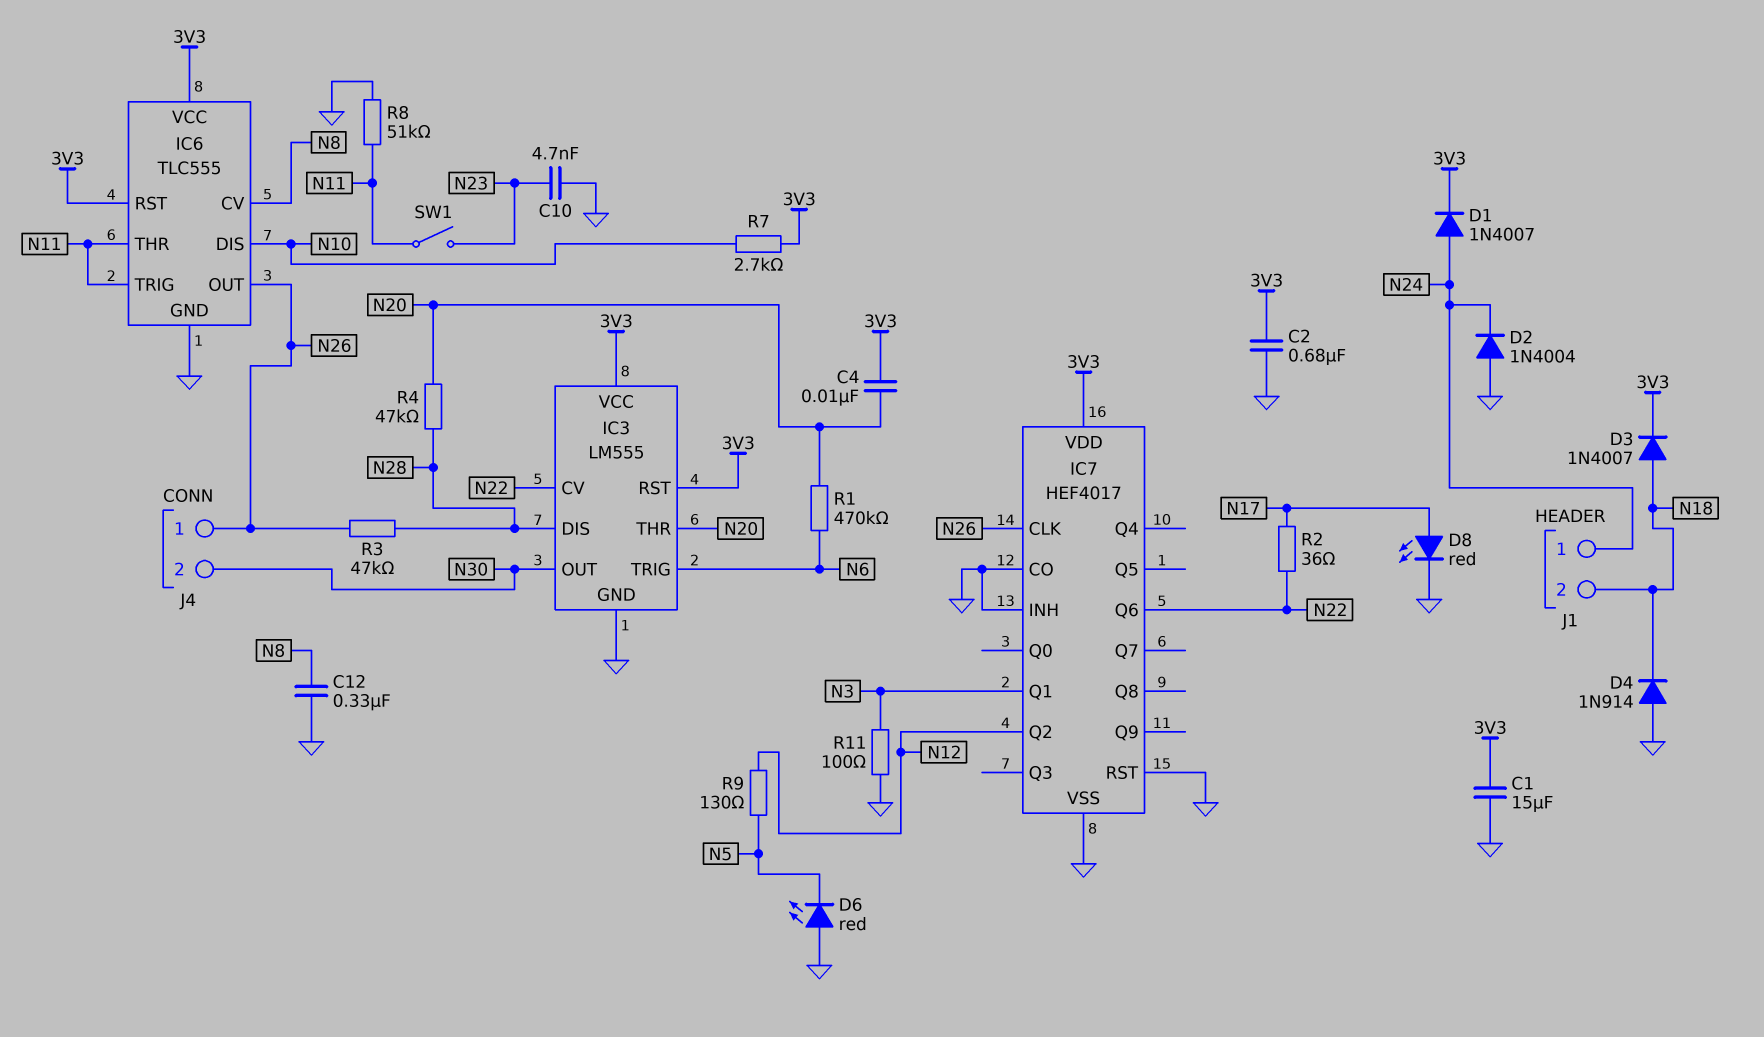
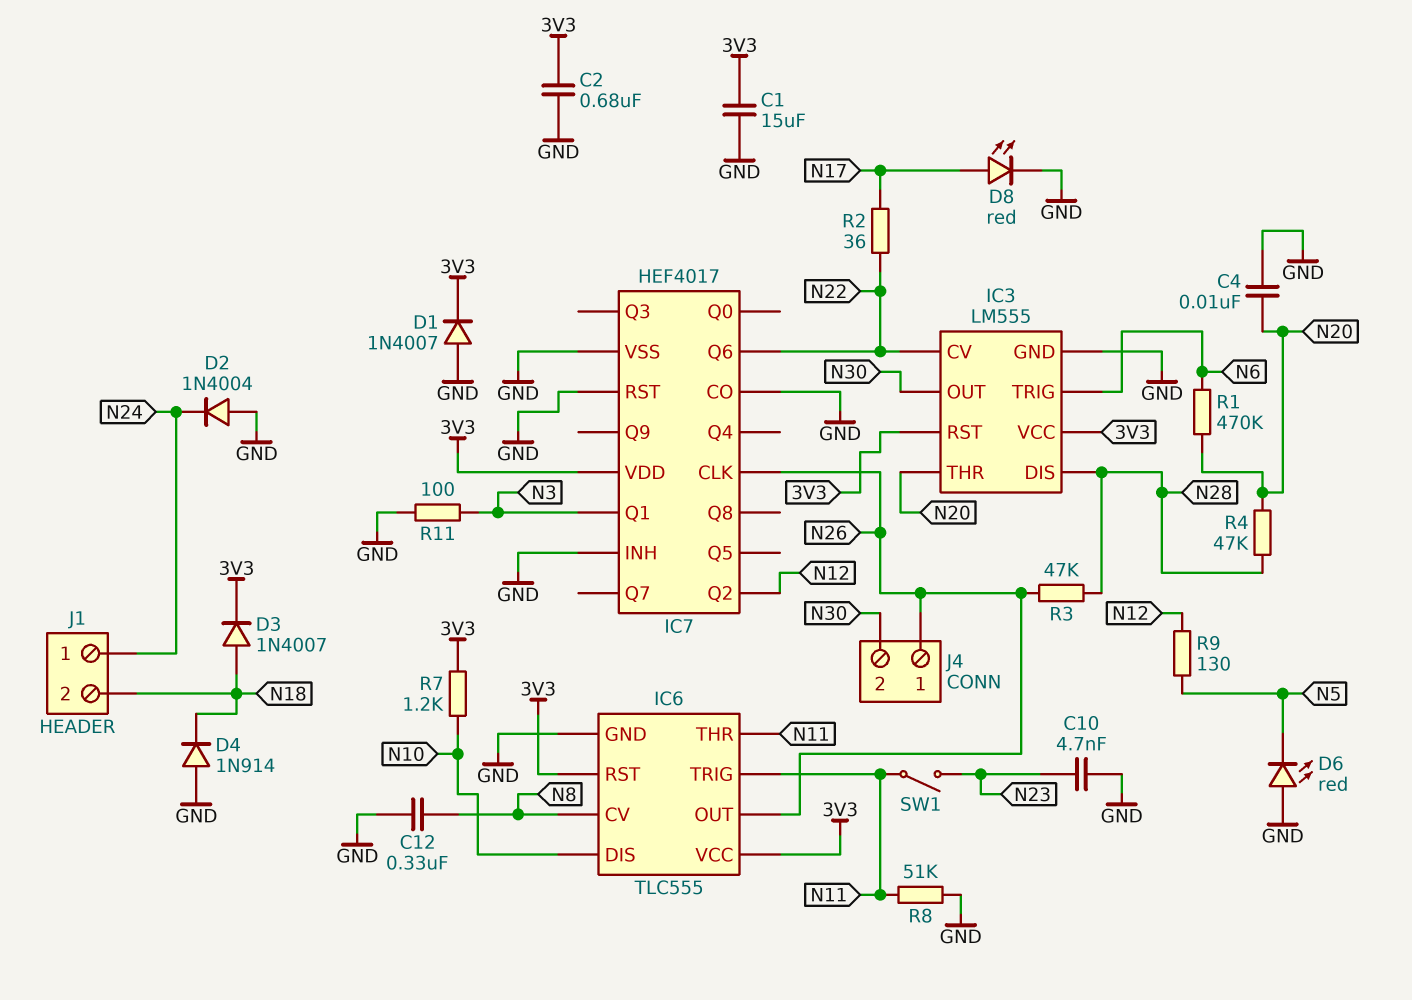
C4: 10nF (3V3, N20) -> 10nF (GND, N20)
D1: diode 1N4007 (A N24, K 3V3) -> diode 1N4007 (A GND, K 3V3)
R7: 2.7k (3V3, N10) -> 1.2k (3V3, N10)

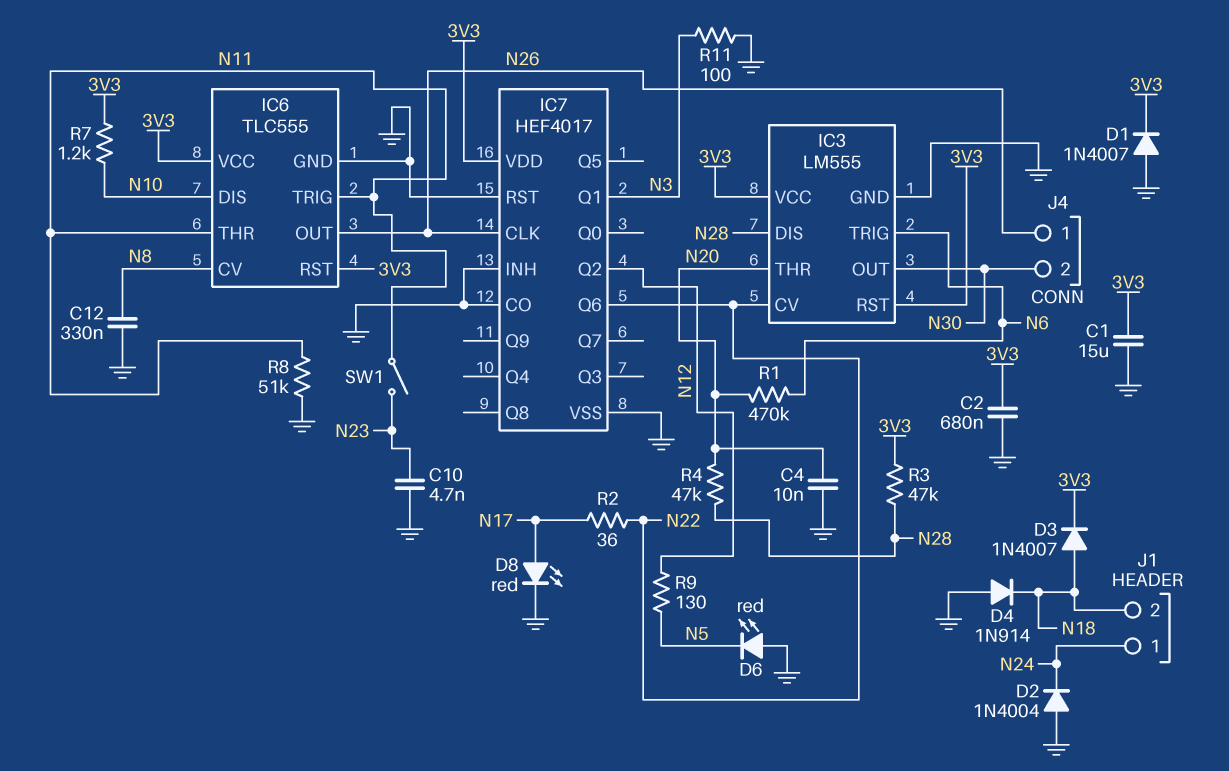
R3: 47k (N26, N28) -> 47k (3V3, N28)

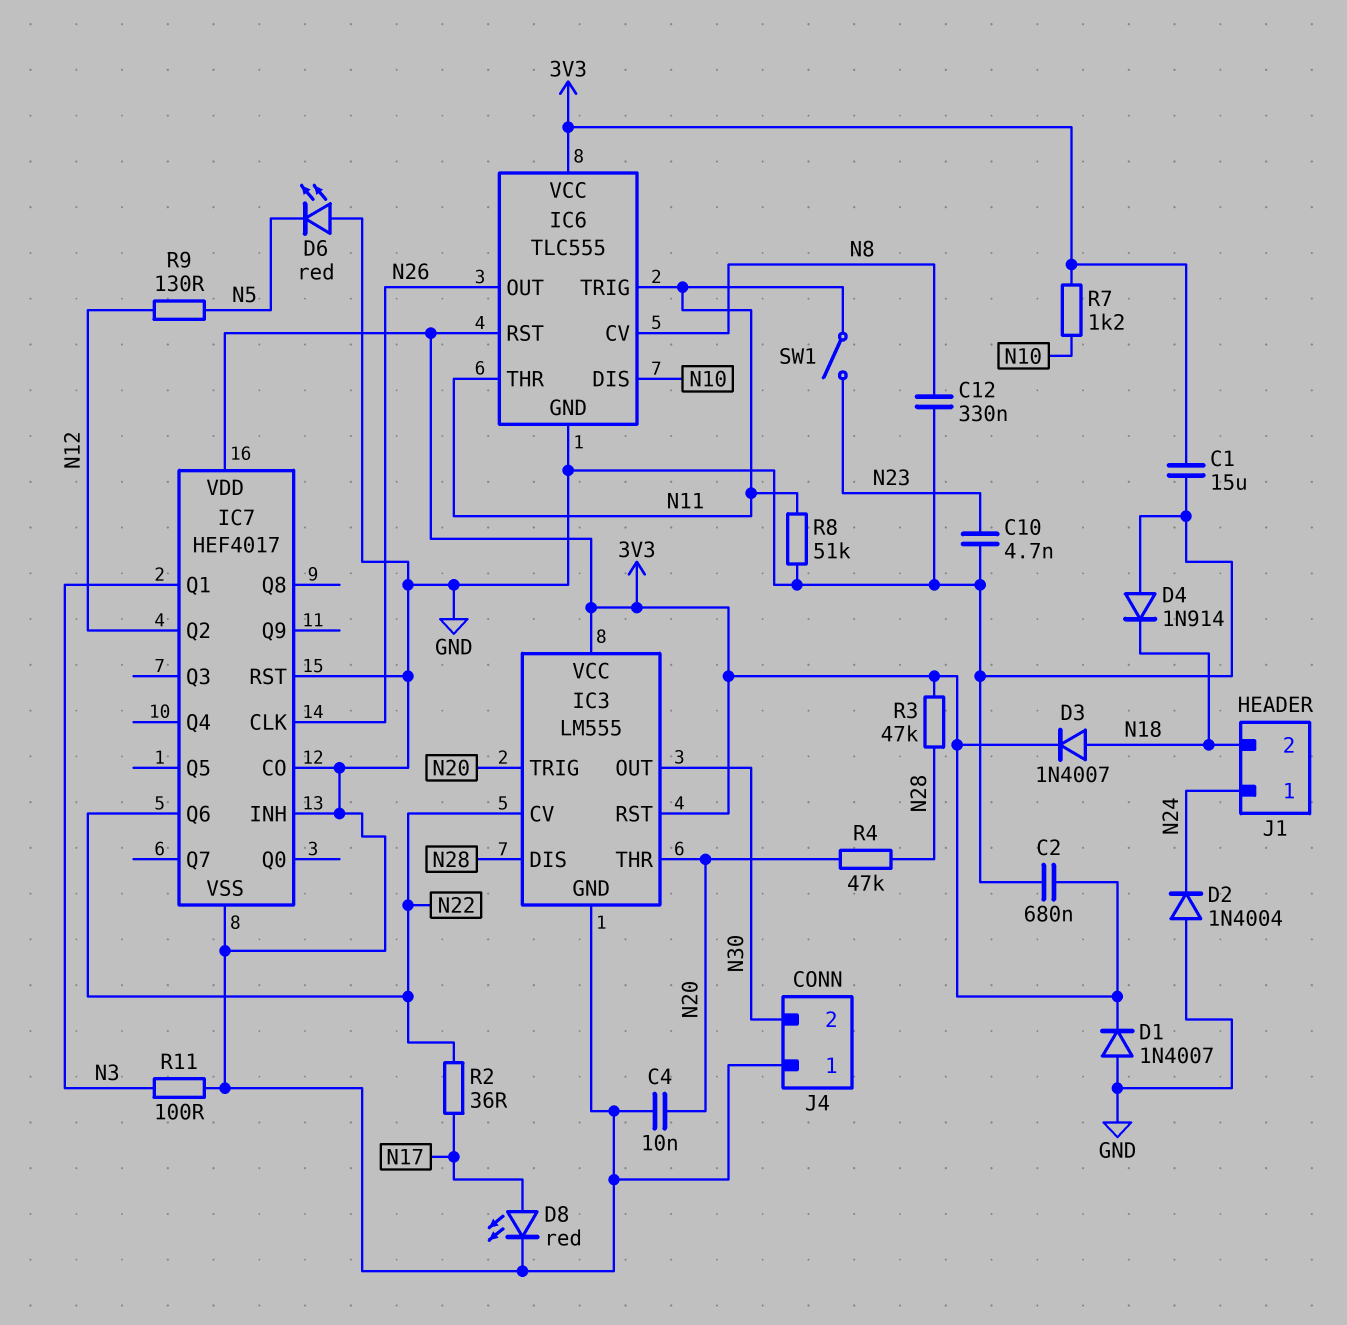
IC3 pin TRIG: N6 -> N20
J4 pin 1: N26 -> GND
R1: 470k (N6, N20) -> none

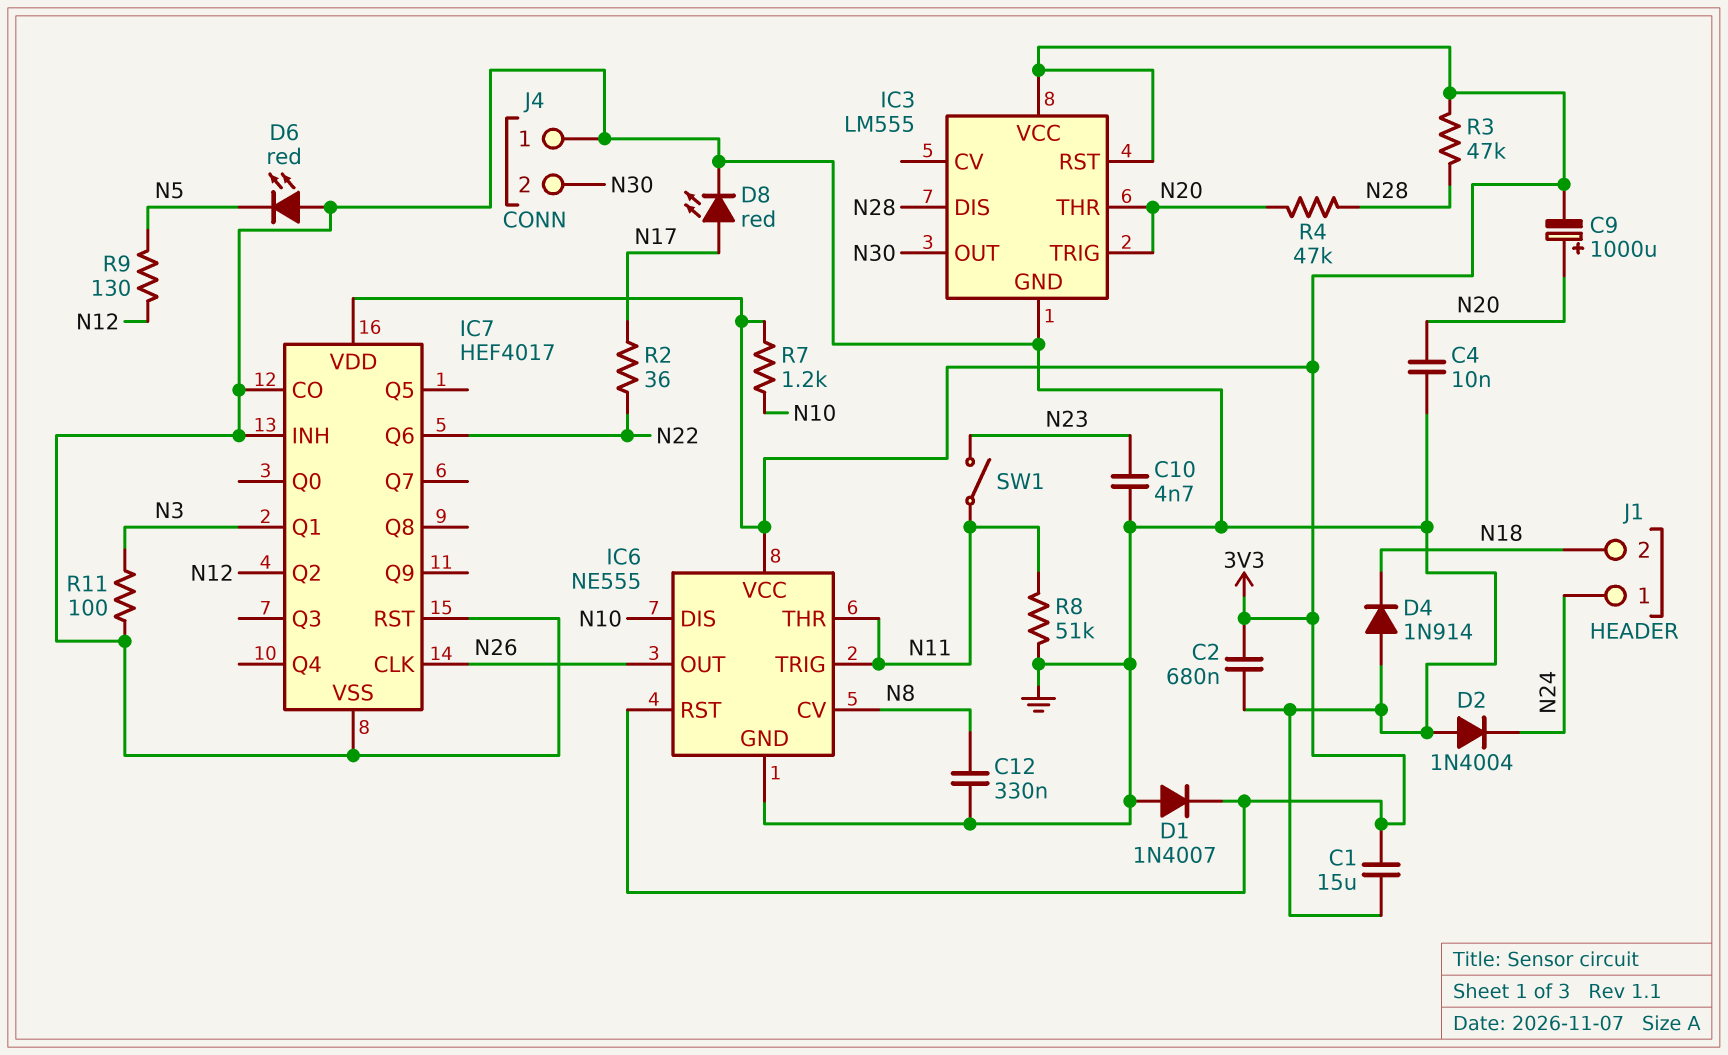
C9: none -> 1000uF (plus N20, minus 3V3)
D3: diode 1N4007 (A N18, K 3V3) -> none
IC3 pin CV: N22 -> none
IC6: TLC555 -> NE555

